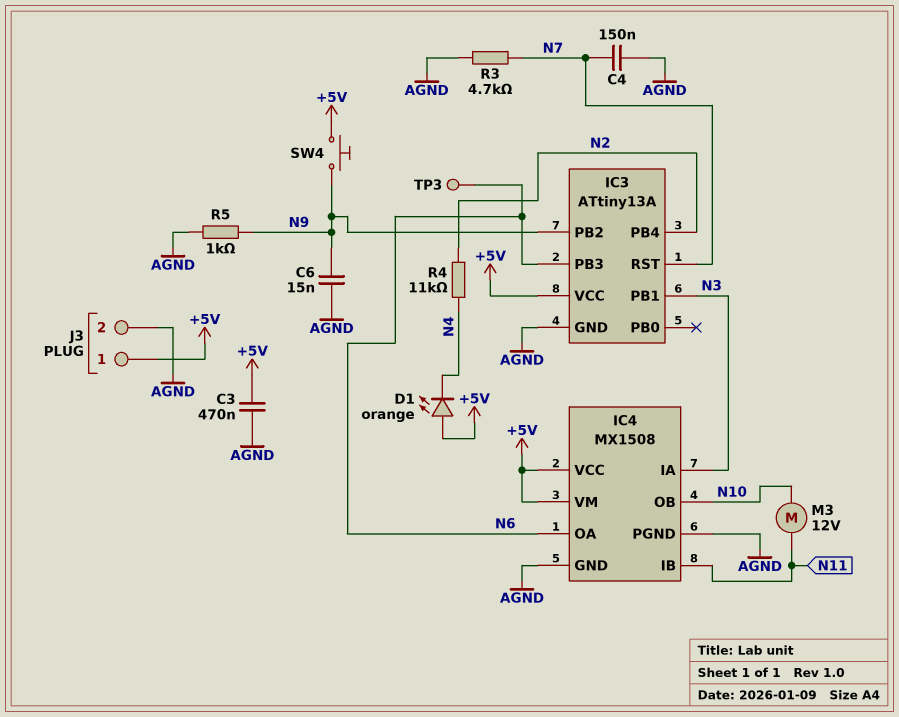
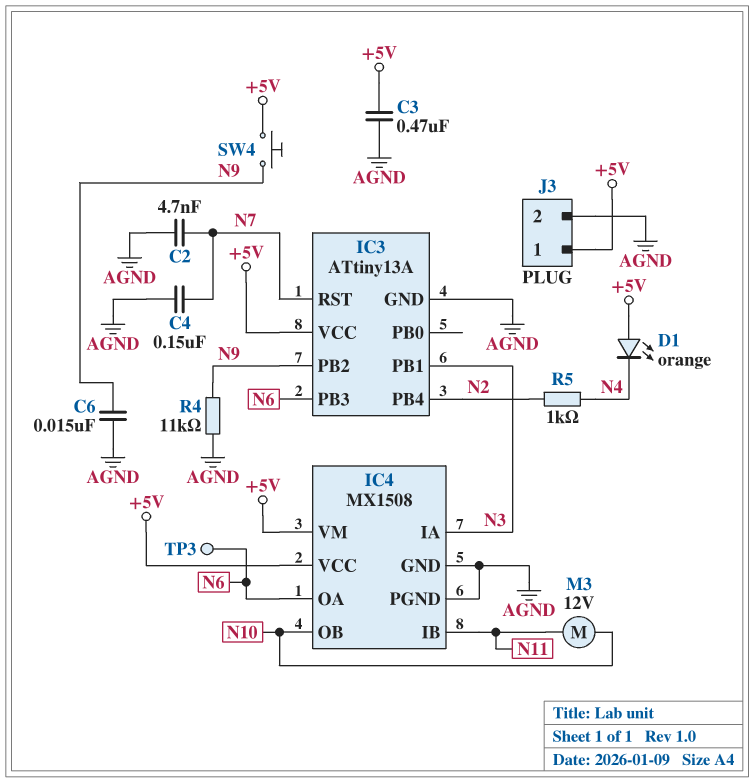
C2: none -> 4.7nF (AGND, N7)
R3: 4.7k (AGND, N7) -> none
R4: 11k (N2, N4) -> 11k (AGND, N9)
R5: 1k (AGND, N9) -> 1k (N2, N4)

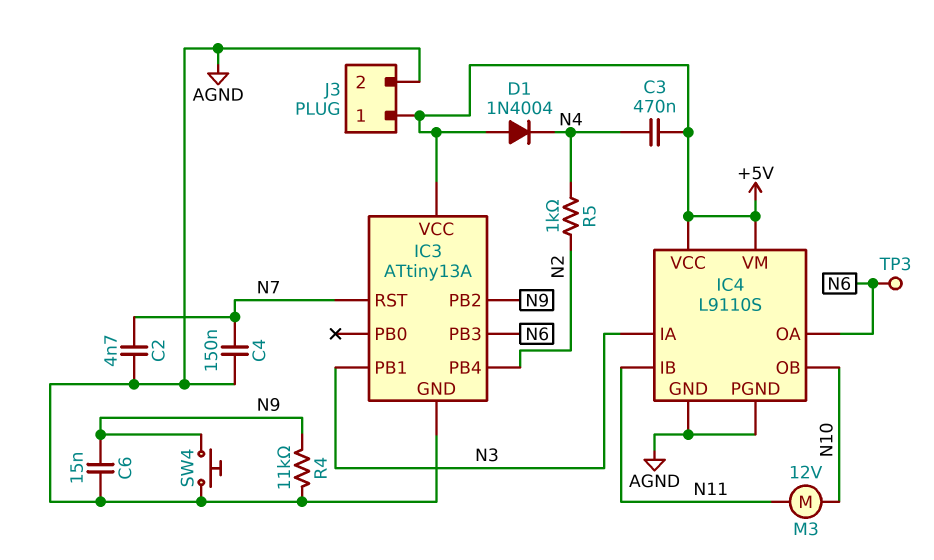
C3: 470nF (+5V, AGND) -> 470nF (+5V, N4)
D1: LED orange (A +5V, K N4) -> diode 1N4004 (A +5V, K N4)
IC4: MX1508 -> L9110S
SW4: button (+5V, N9) -> button (AGND, N9)

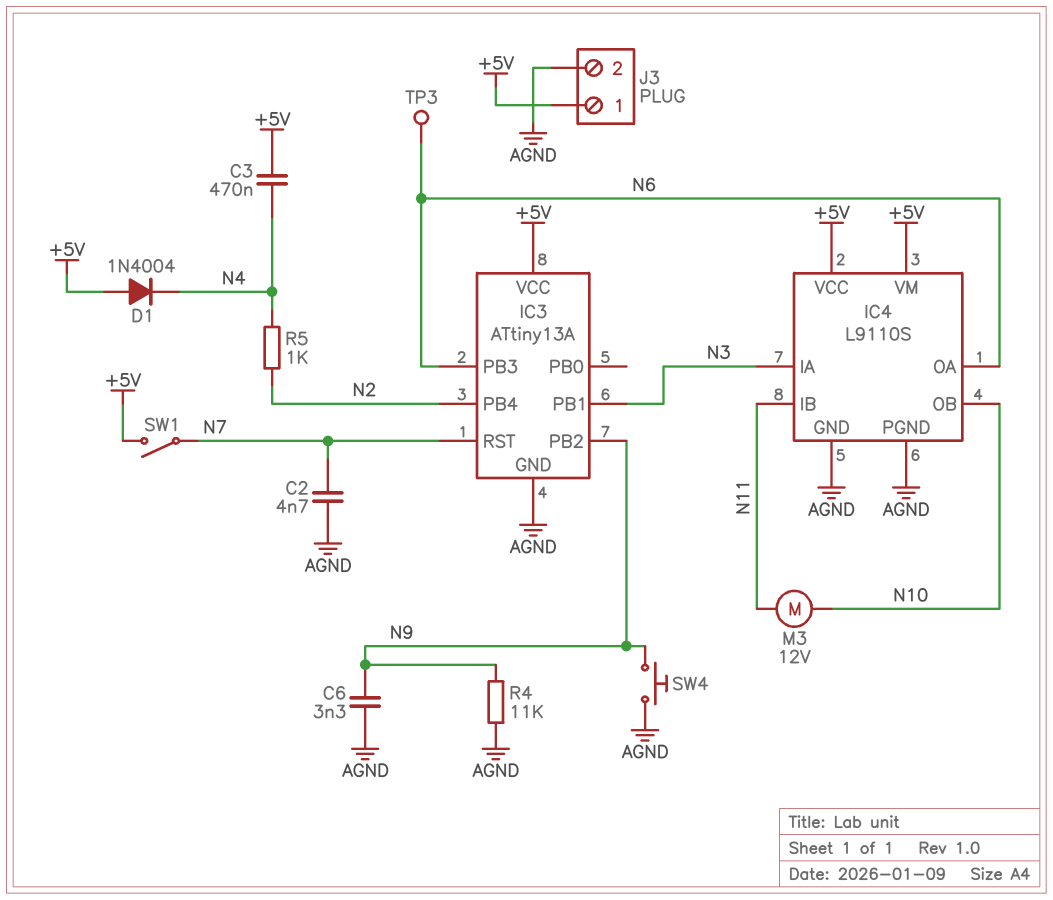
C4: 150nF (AGND, N7) -> none
C6: 15nF (AGND, N9) -> 3.3nF (AGND, N9)
SW1: none -> switch (+5V, N7)

